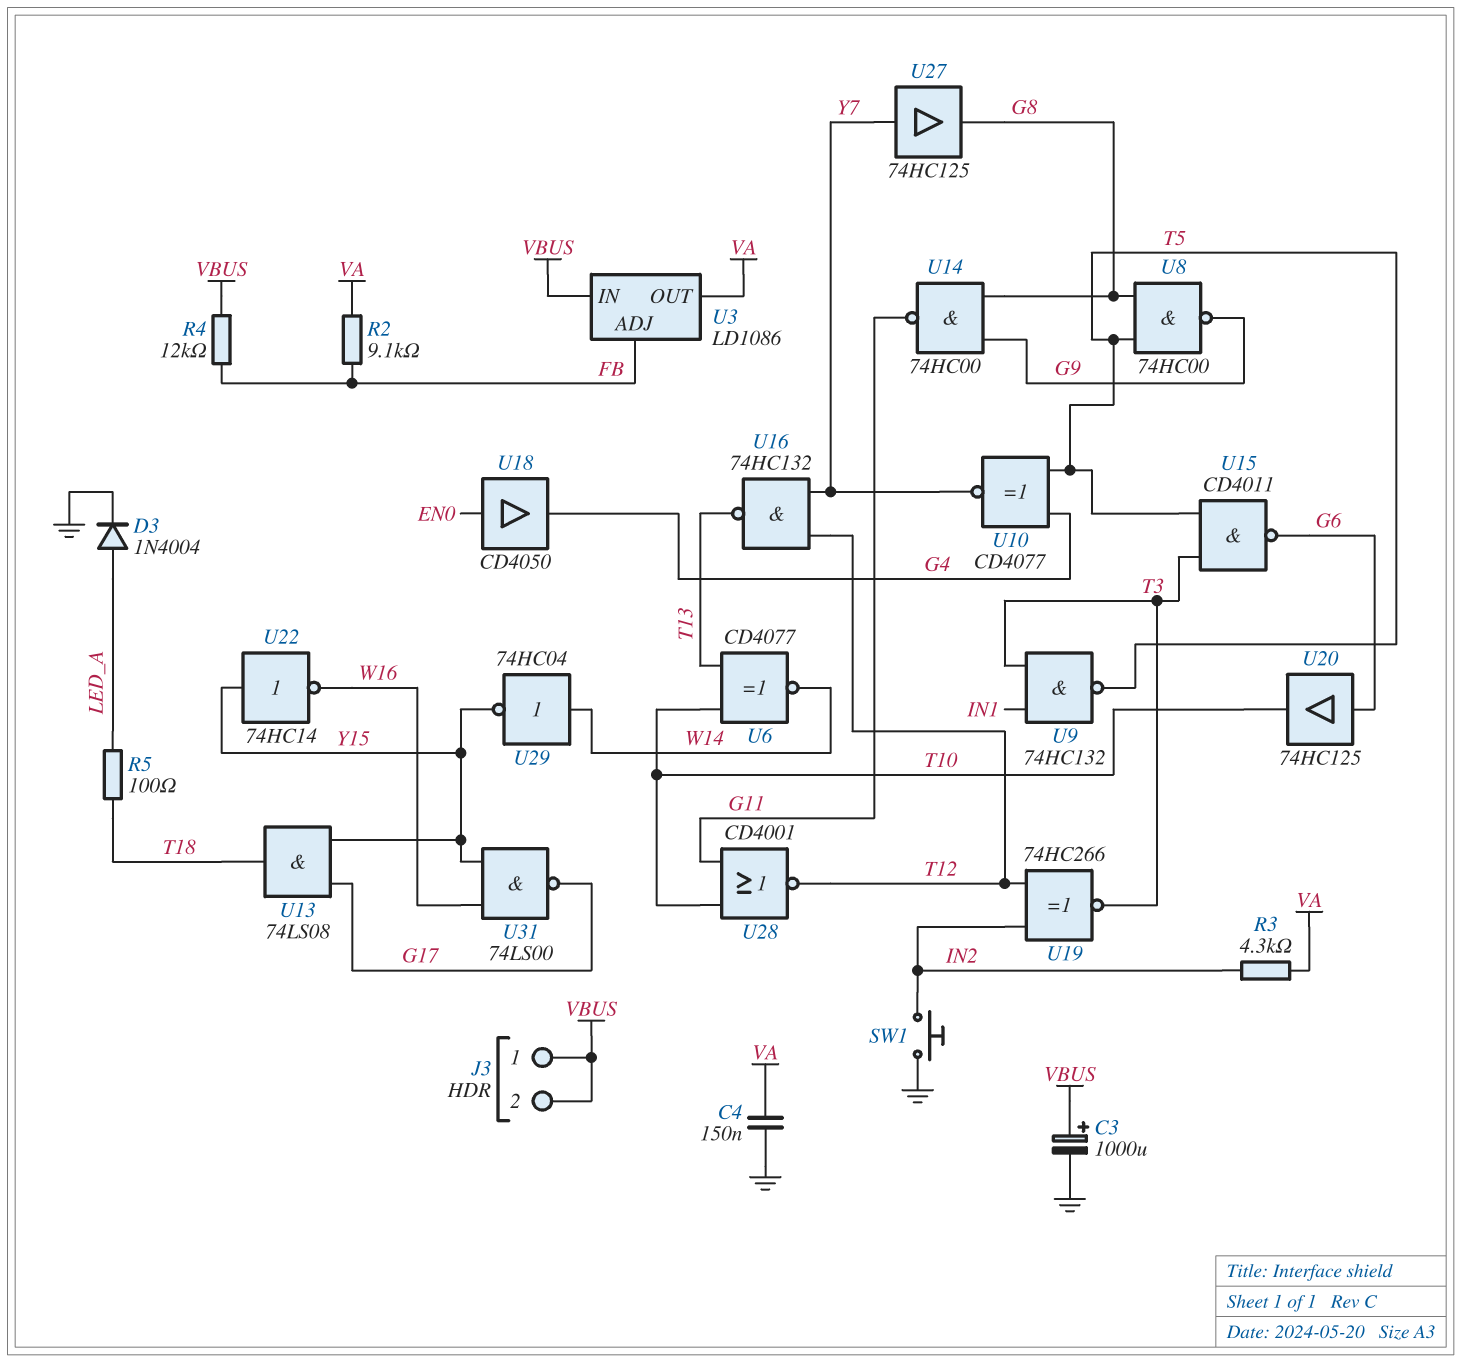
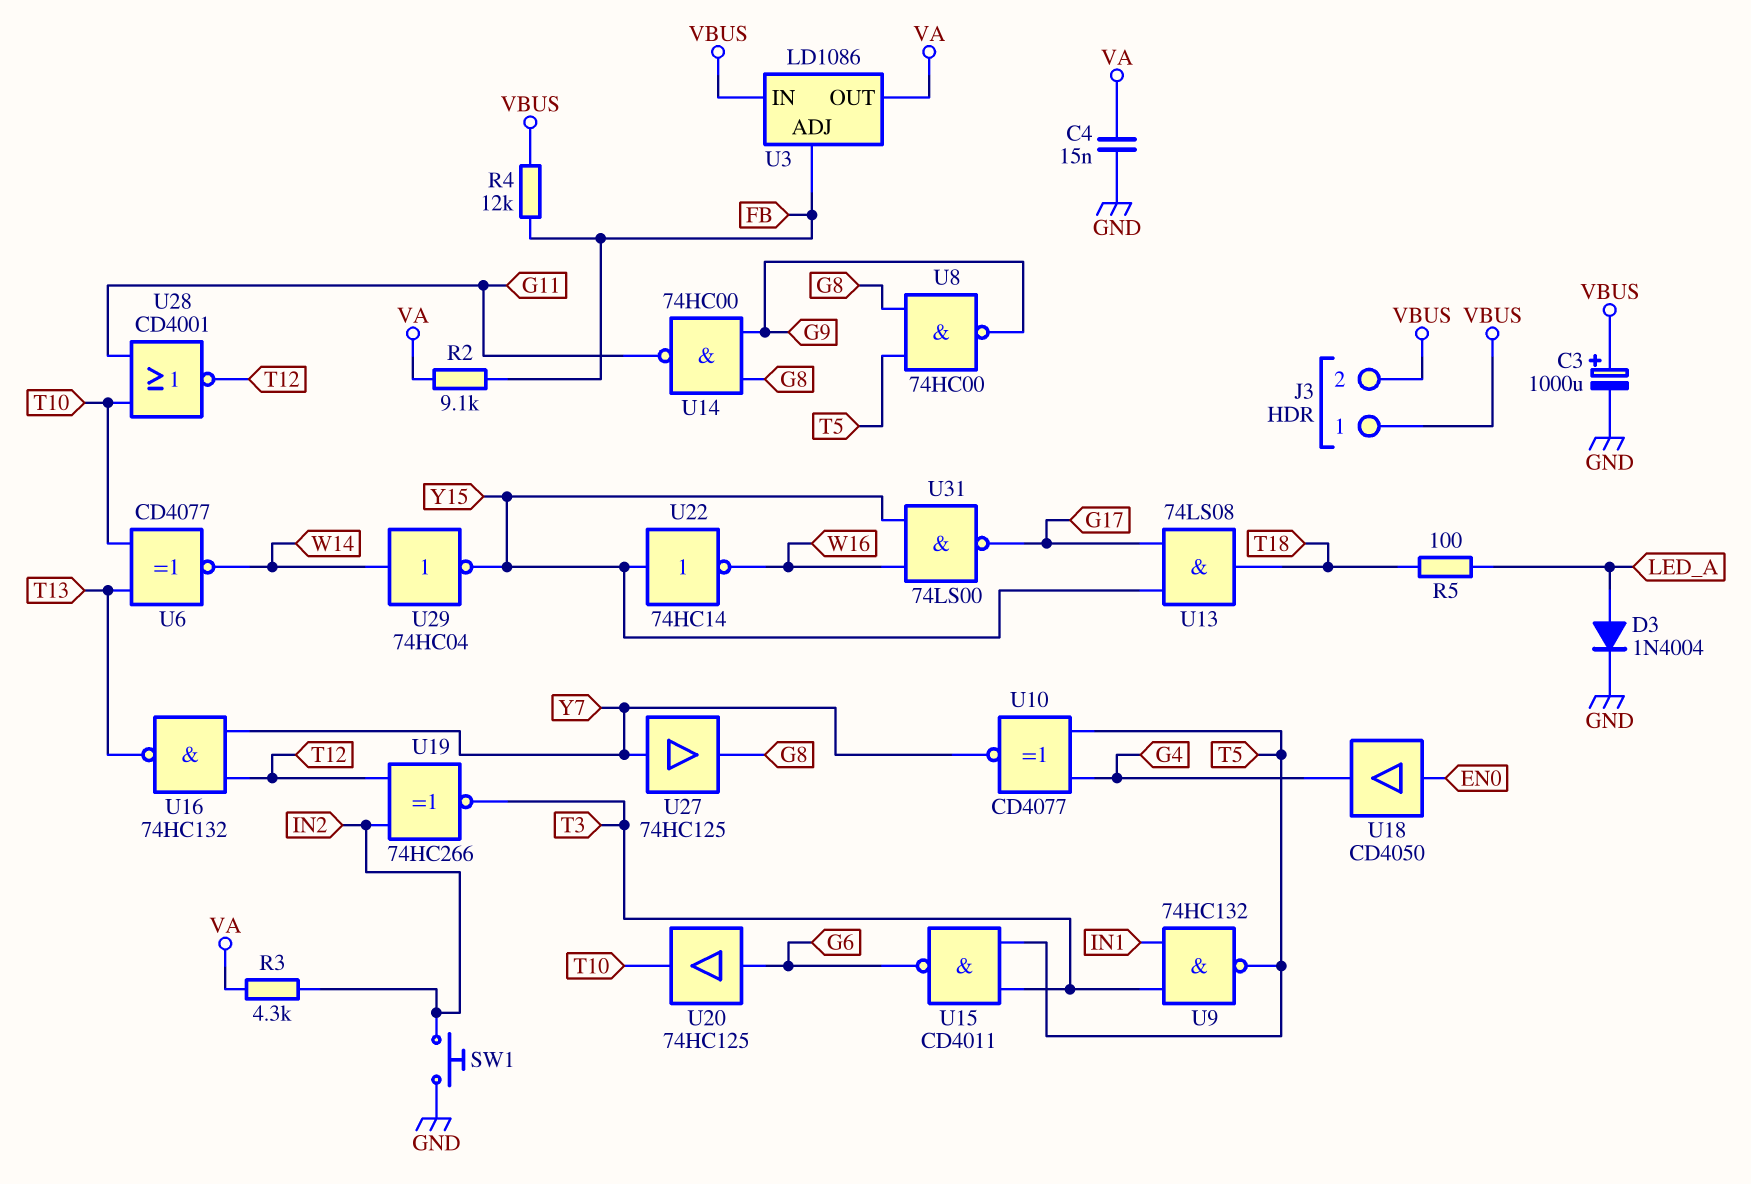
C4: 150nF (GND, VA) -> 15nF (GND, VA)

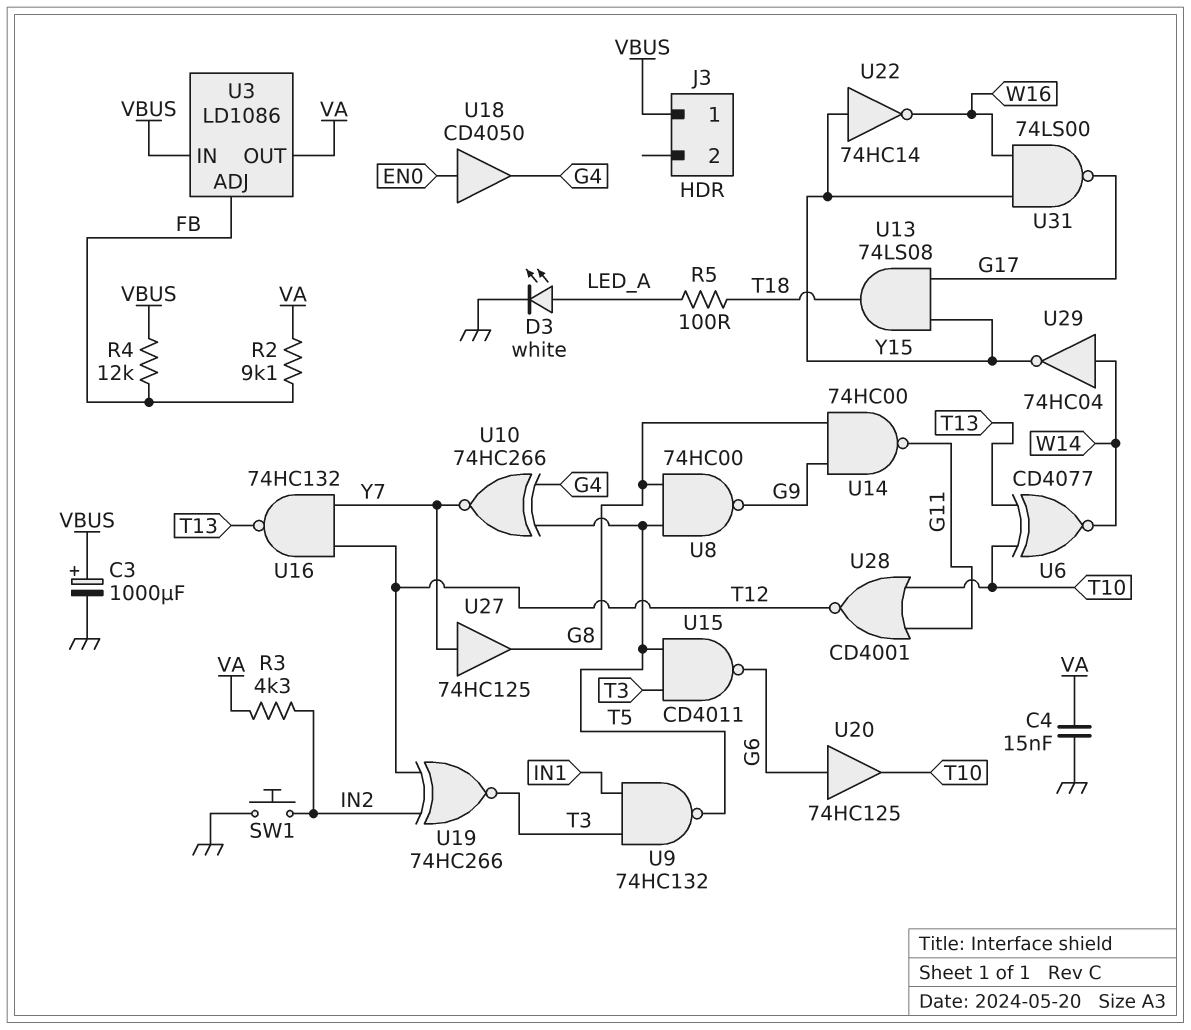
D3: diode 1N4004 (A LED_A, K GND) -> LED white (A LED_A, K GND)
J3 pin 2: VBUS -> none
U10: XNOR CD4077 (in G4, in T5, out Y7) -> XNOR 74HC266 (in G4, in T5, out Y7)

